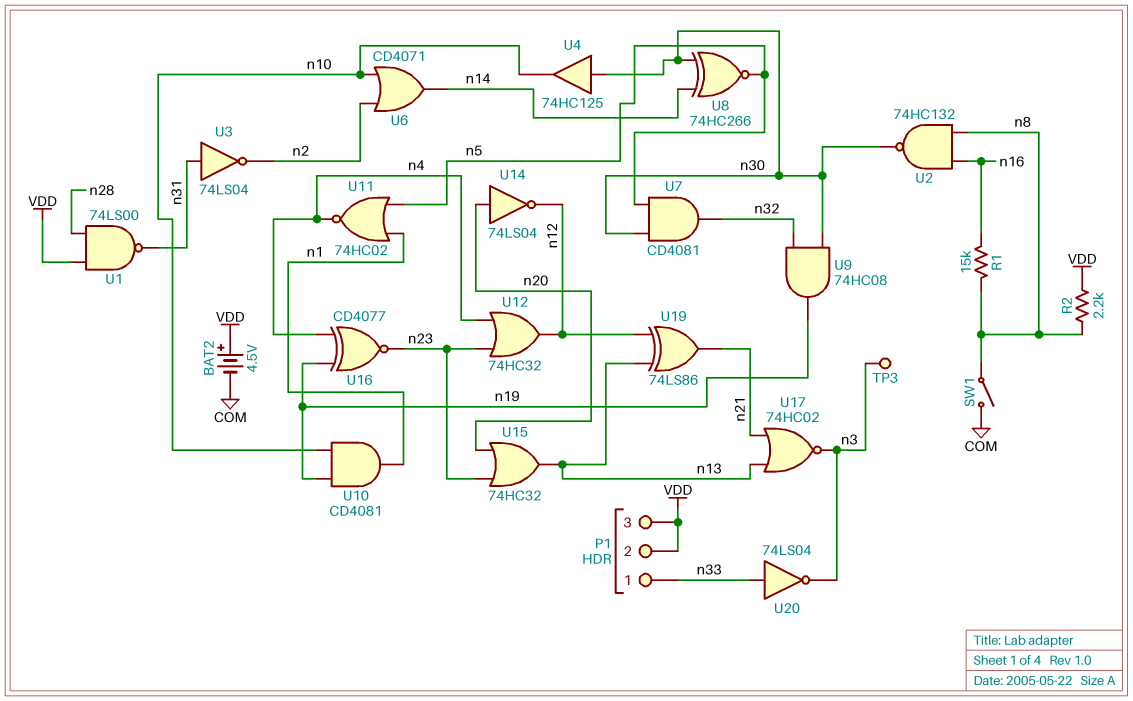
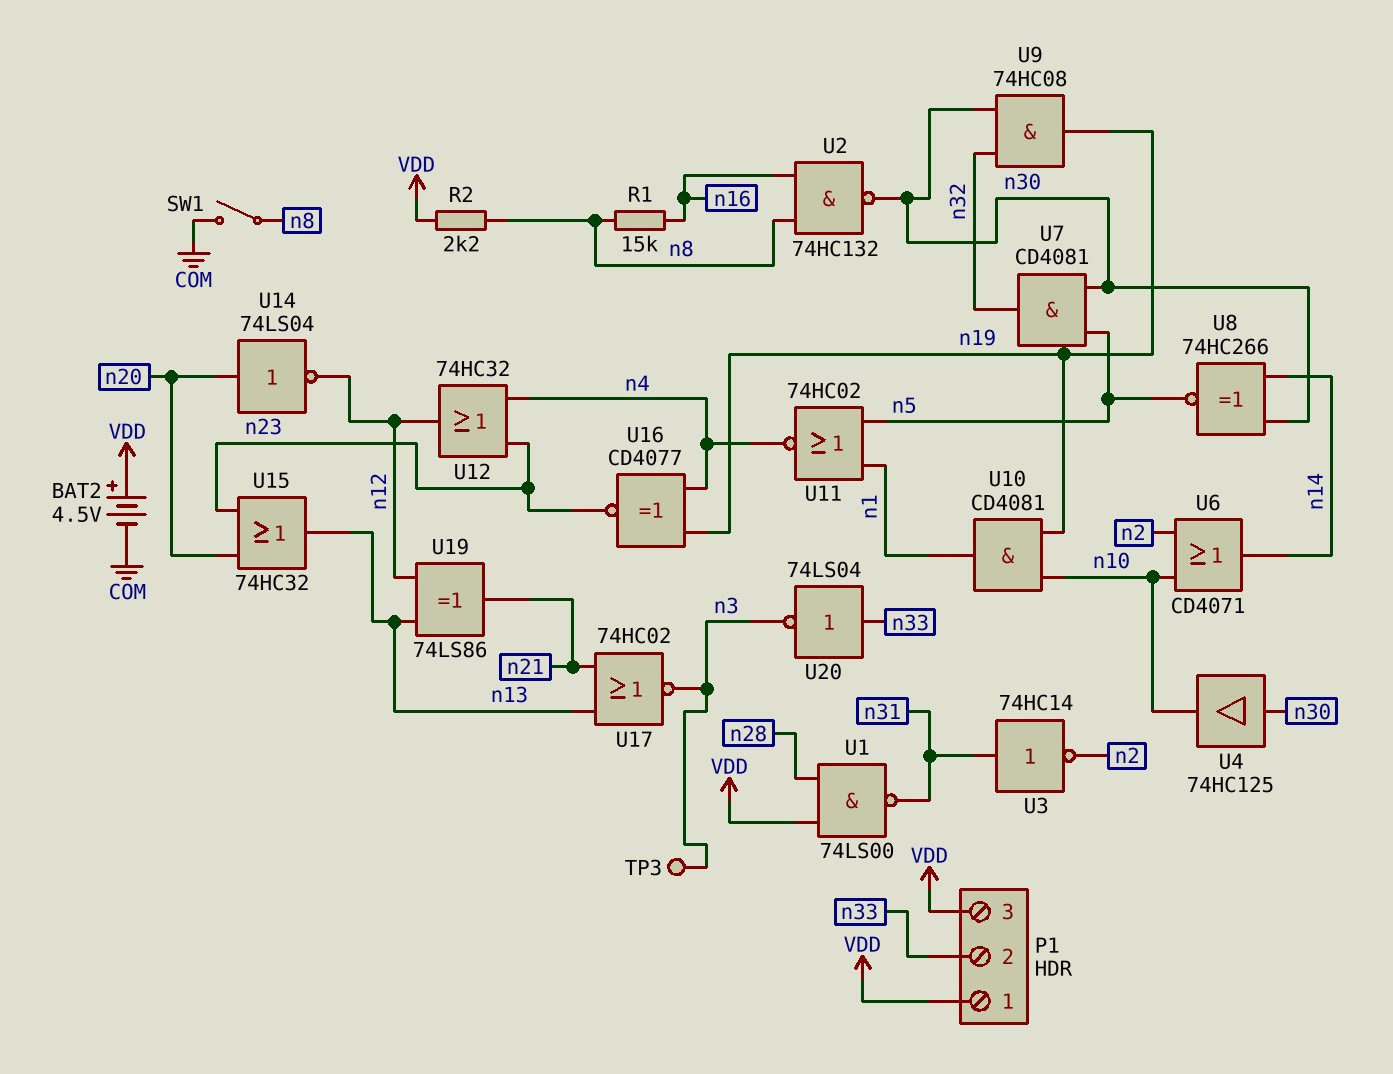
P1 pin 1: n33 -> VDD
P1 pin 2: VDD -> n33
U3: NOT 74LS04 (in n31, out n2) -> NOT 74HC14 (in n31, out n2)

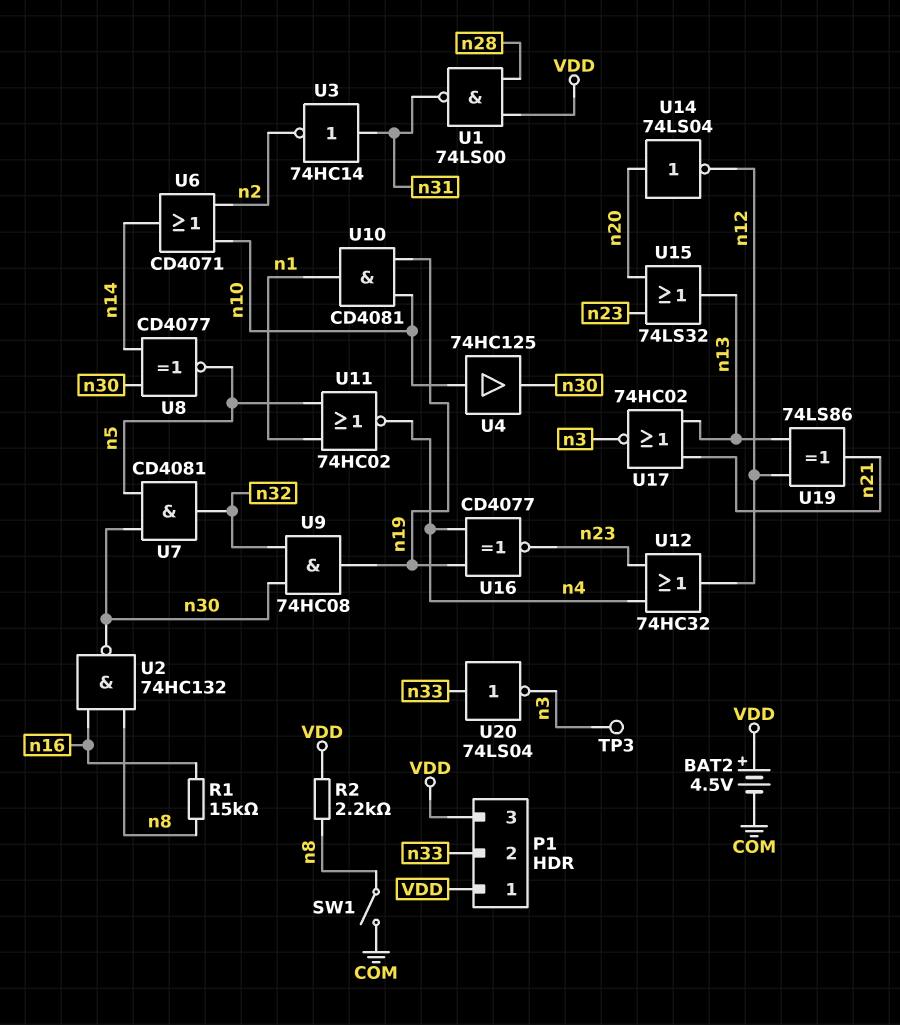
U4: buffer 74HC125 (in n30, out n10) -> buffer 74HC125 (in n10, out n30)
U8: XNOR 74HC266 (in n14, in n30, out n5) -> XNOR CD4077 (in n14, in n30, out n5)
U15: OR 74HC32 (in n20, in n23, out n13) -> OR 74LS32 (in n20, in n23, out n13)

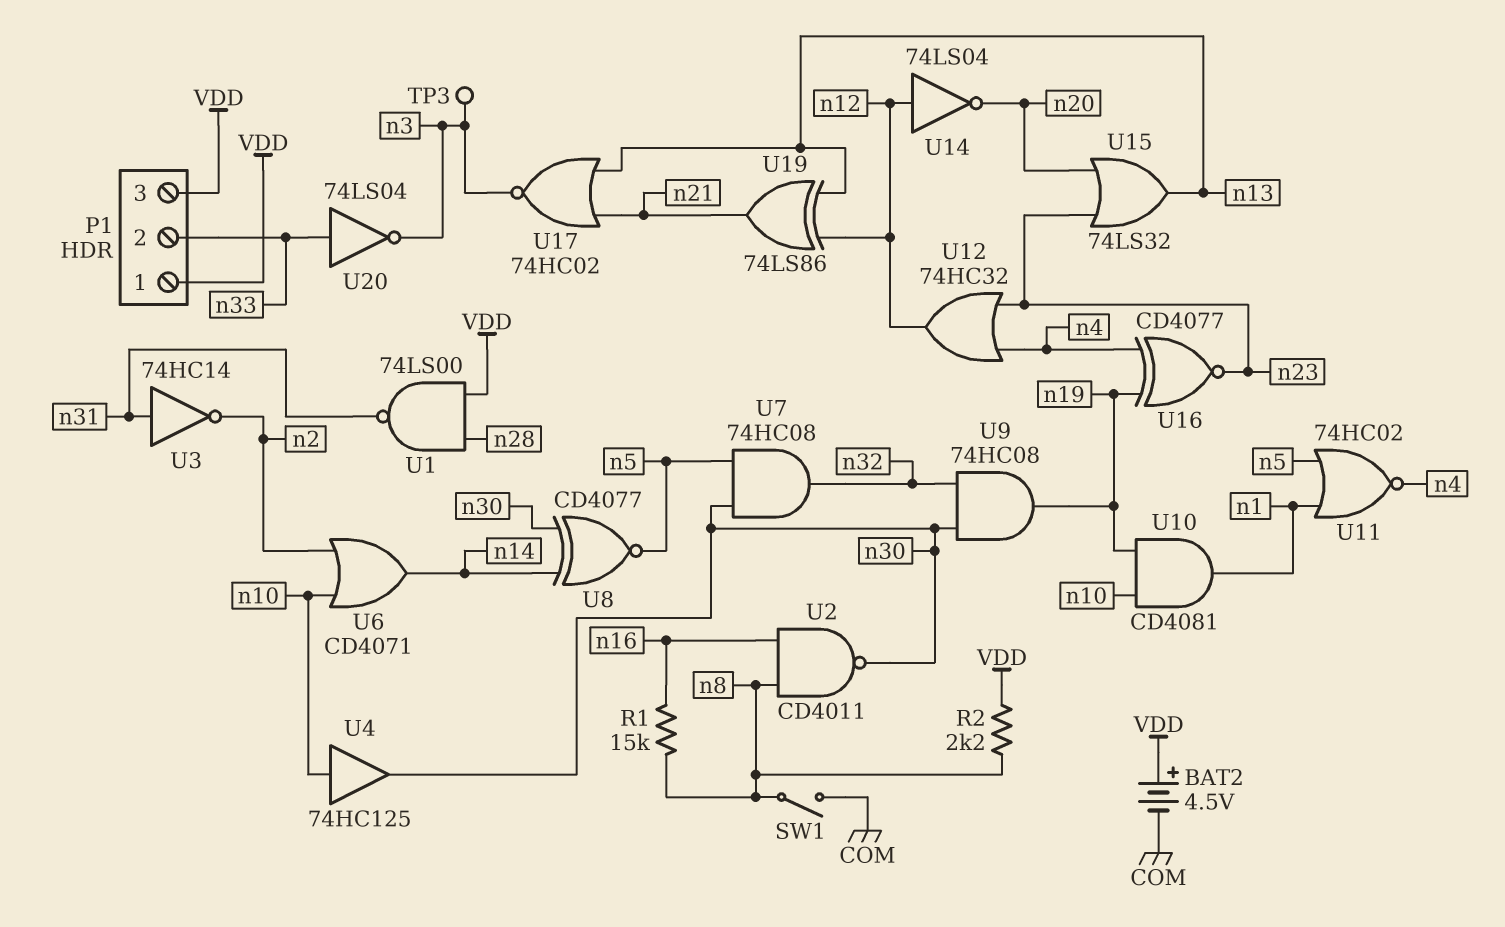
U2: NAND 74HC132 (in n8, in n16, out n30) -> NAND CD4011 (in n8, in n16, out n30)
U7: AND CD4081 (in n5, in n30, out n32) -> AND 74HC08 (in n5, in n30, out n32)
U14: NOT 74LS04 (in n20, out n12) -> NOT 74LS04 (in n12, out n20)

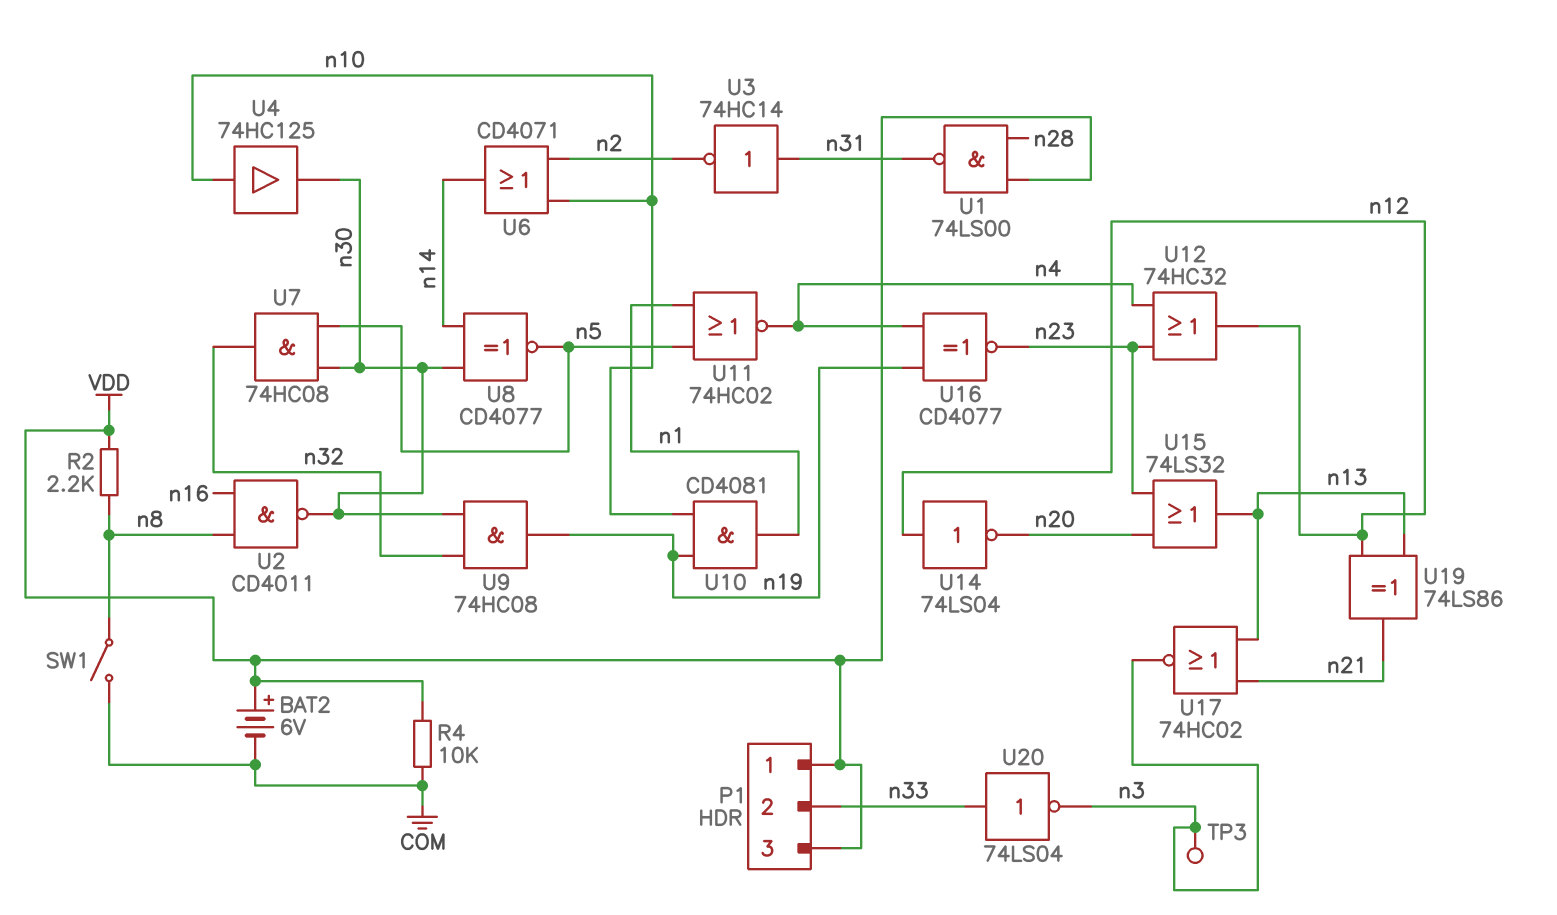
BAT2: 4.5V (plus VDD, minus COM) -> 6V (plus VDD, minus COM)
R1: 15k (n8, n16) -> none
R4: none -> 10k (COM, VDD)

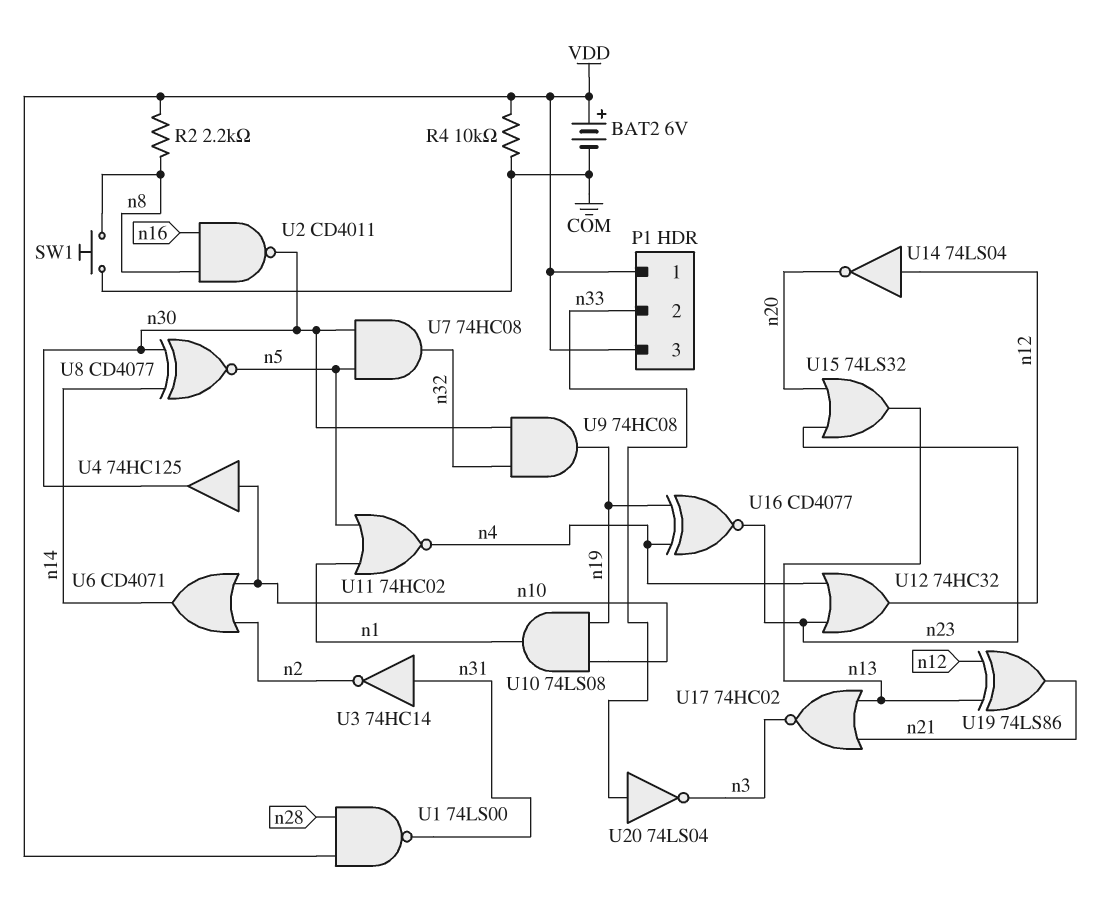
SW1: switch (COM, n8) -> button (COM, n8)
TP3: test point (n3) -> none
U10: AND CD4081 (in n10, in n19, out n1) -> AND 74LS08 (in n10, in n19, out n1)

